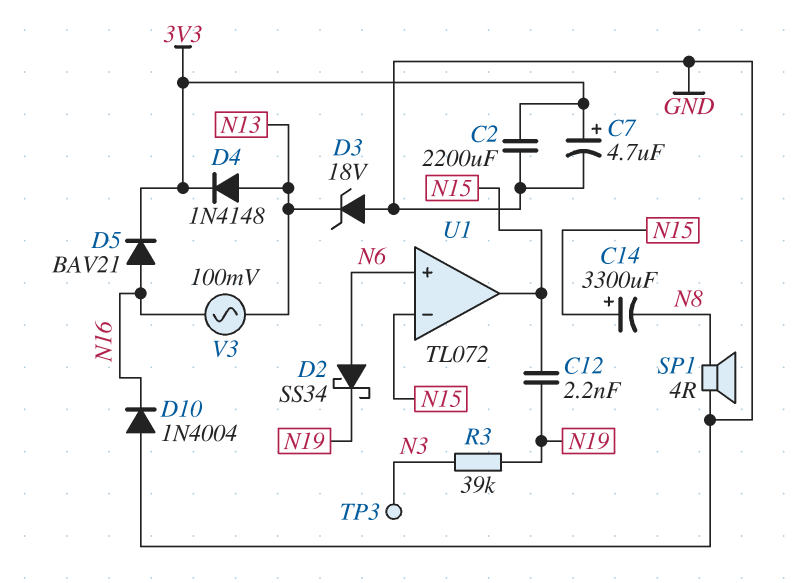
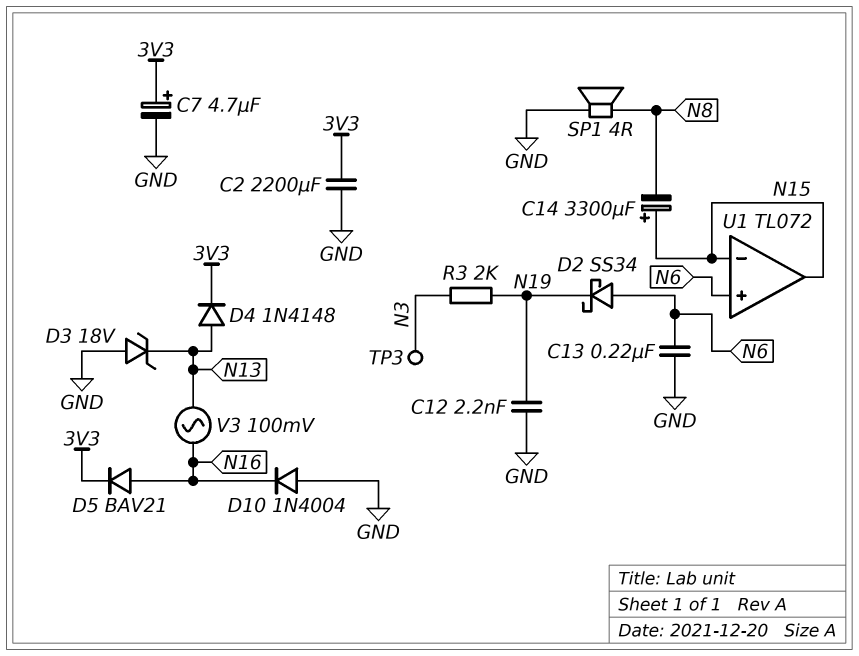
C12: 2.2nF (N15, N19) -> 2.2nF (GND, N19)
C13: none -> 220nF (GND, N6)
R3: 39k (N3, N19) -> 2k (N3, N19)

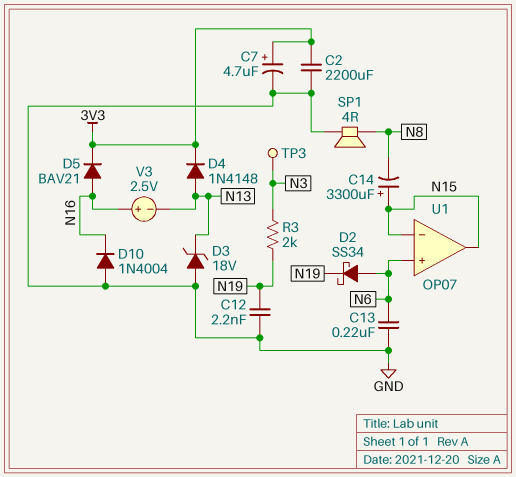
U1: TL072 -> OP07
V3: AC 100mV (N13, N16) -> 2.5V (plus N16, minus N13)

